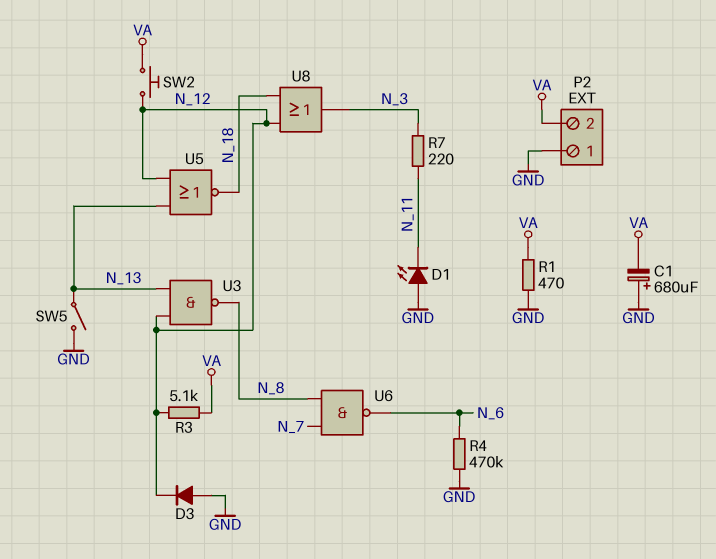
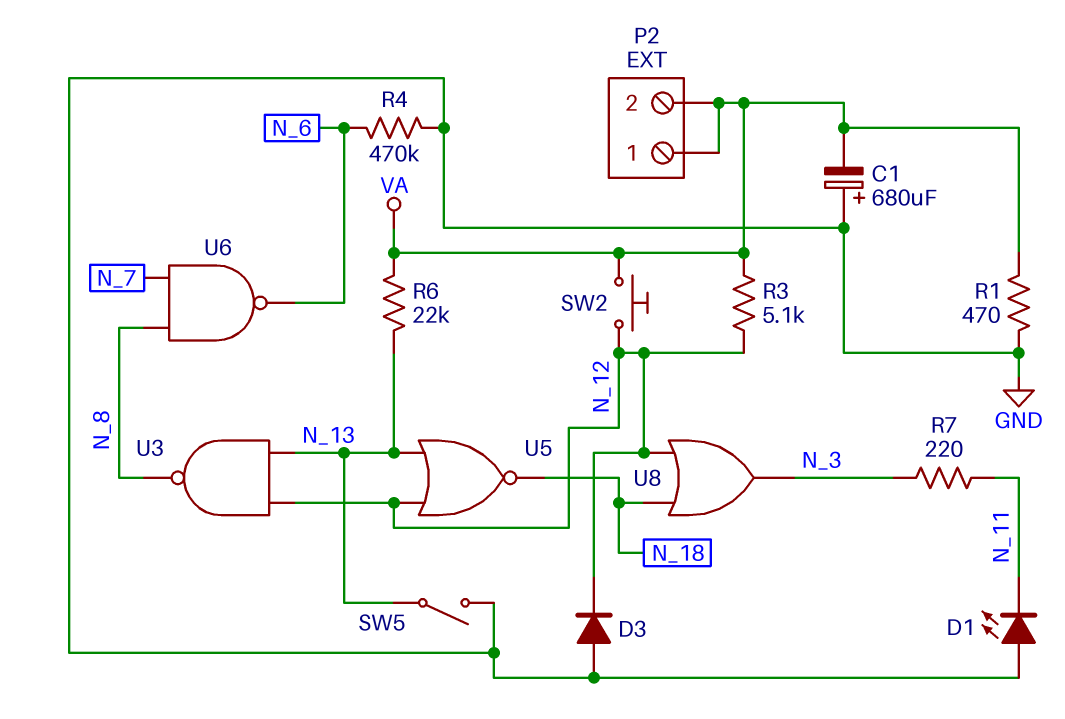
P2 pin 1: GND -> VA
R6: none -> 22k (N_13, VA)

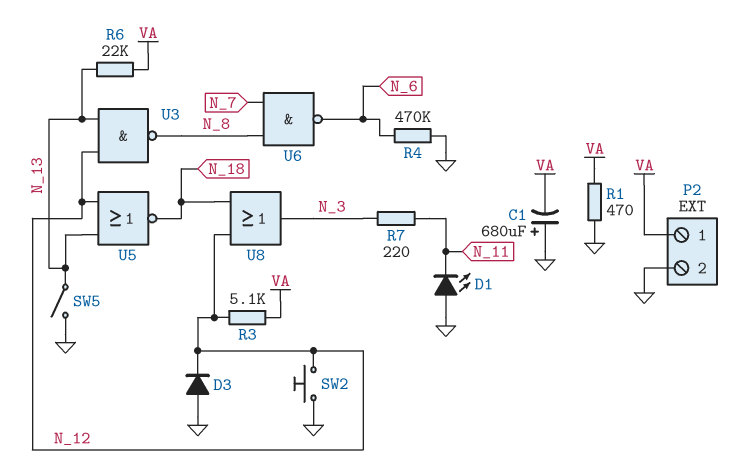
P2 pin 2: VA -> GND
SW2: button (N_12, VA) -> button (GND, N_12)

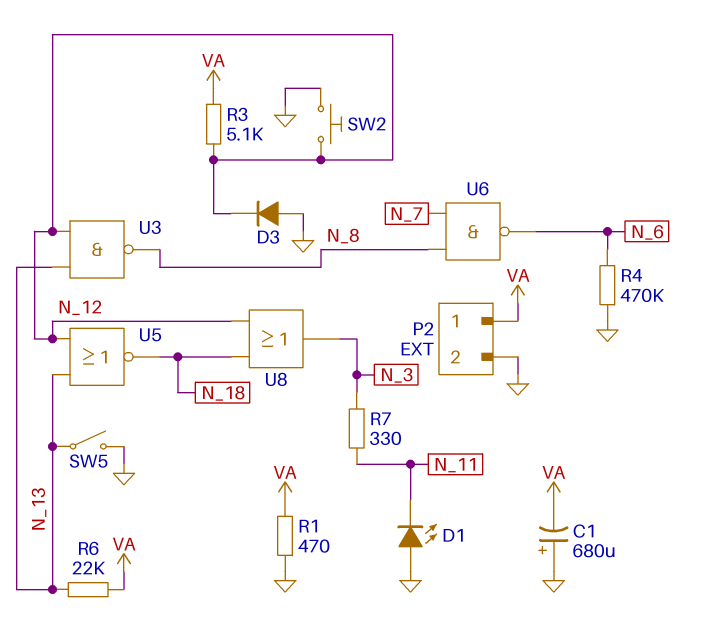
R7: 220 (N_3, N_11) -> 330 (N_3, N_11)

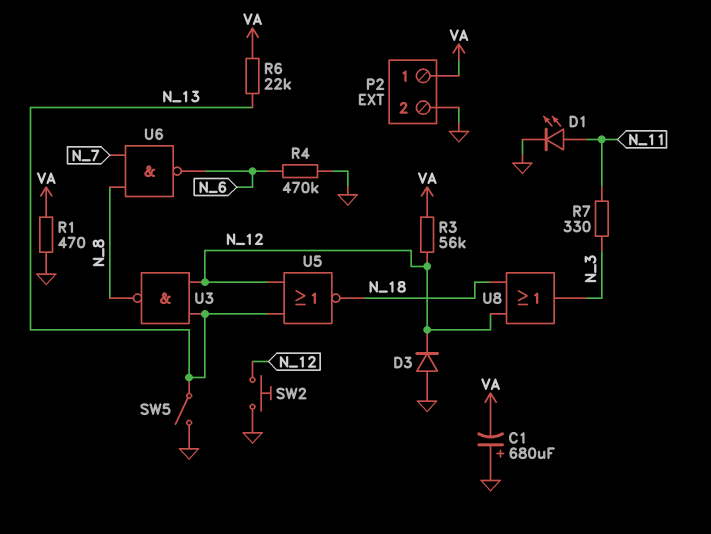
D1: LED (A GND, K N_11) -> LED (A N_11, K GND)
R3: 5.1k (N_12, VA) -> 56k (N_12, VA)

